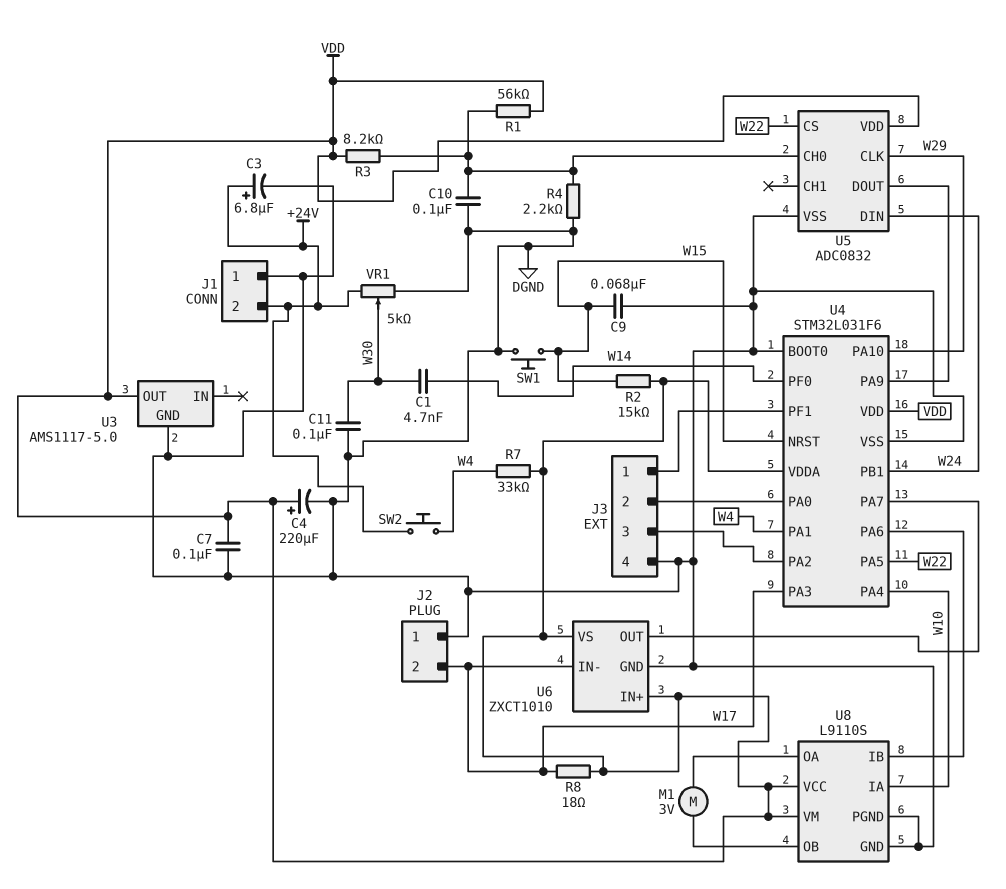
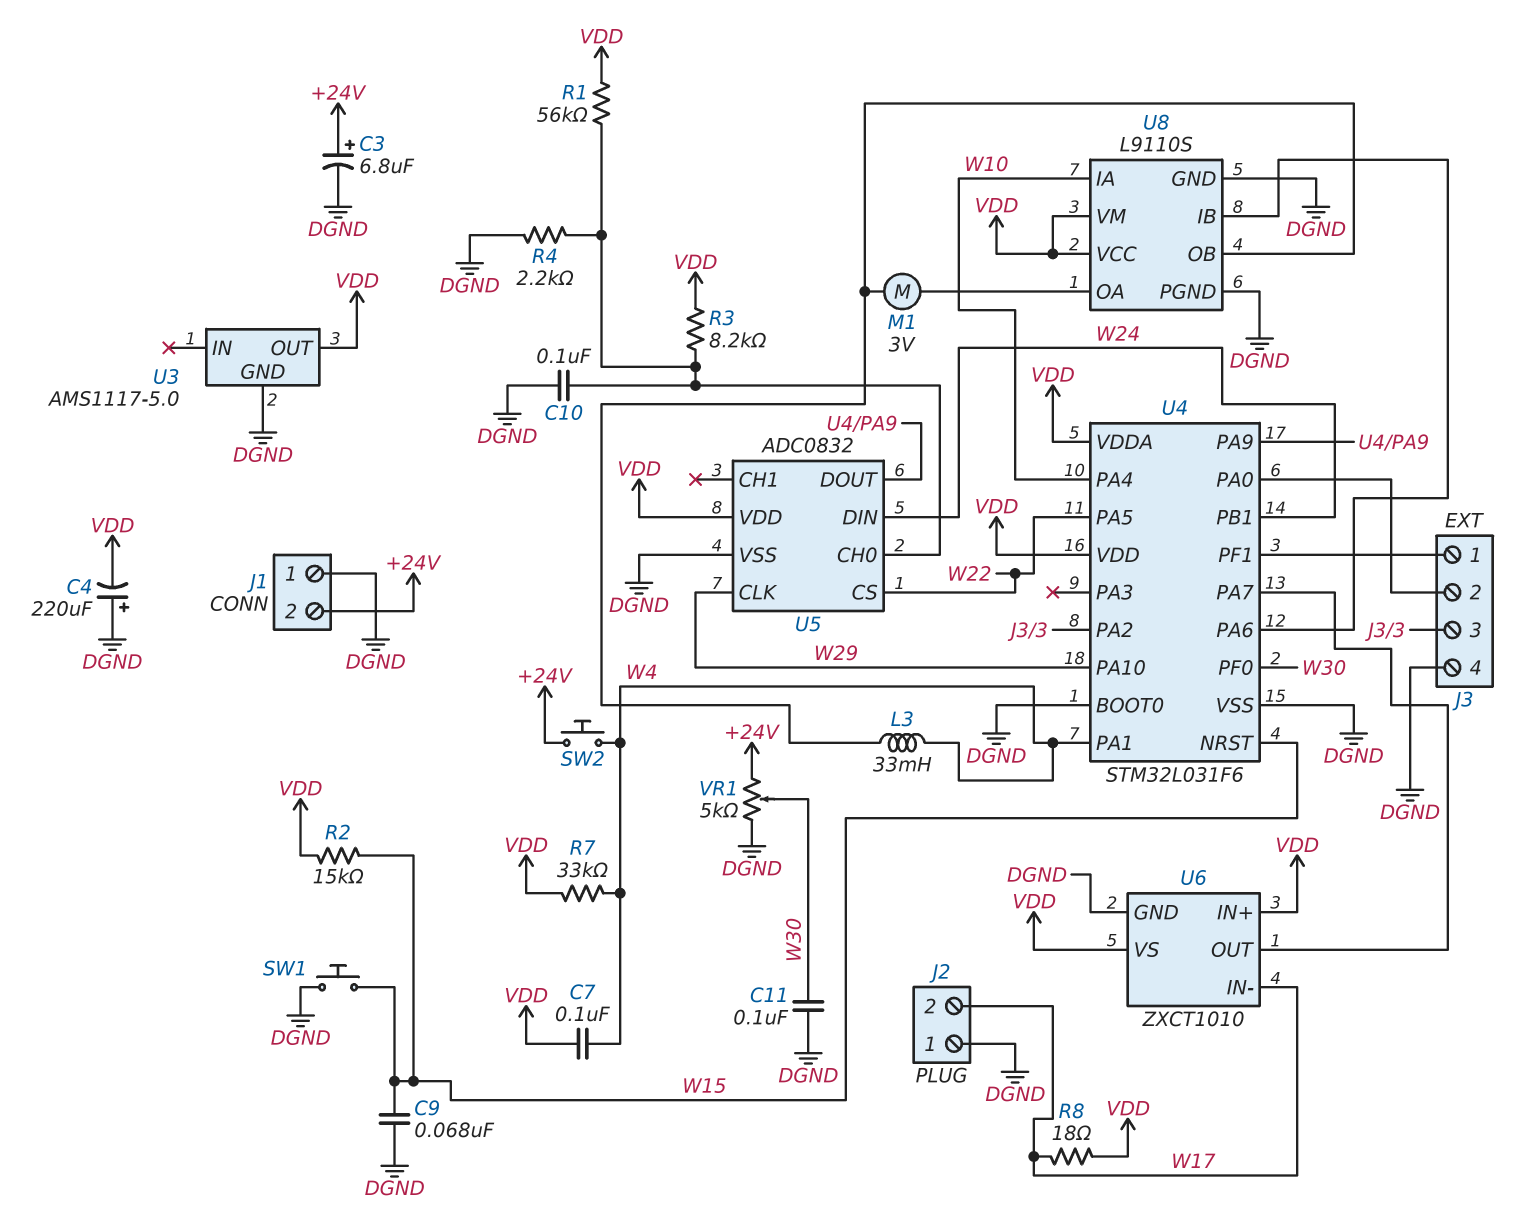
C1: 4.7nF (W14, W30) -> none
C4: 220uF (plus VDD, minus DGND) -> 220uF (plus DGND, minus VDD)
C7: 100nF (DGND, VDD) -> 100nF (VDD, W4)
L3: none -> 33mH (U8/OB, W4)
U4 pin PA3: W17 -> none
U4 pin PF0: W14 -> W30

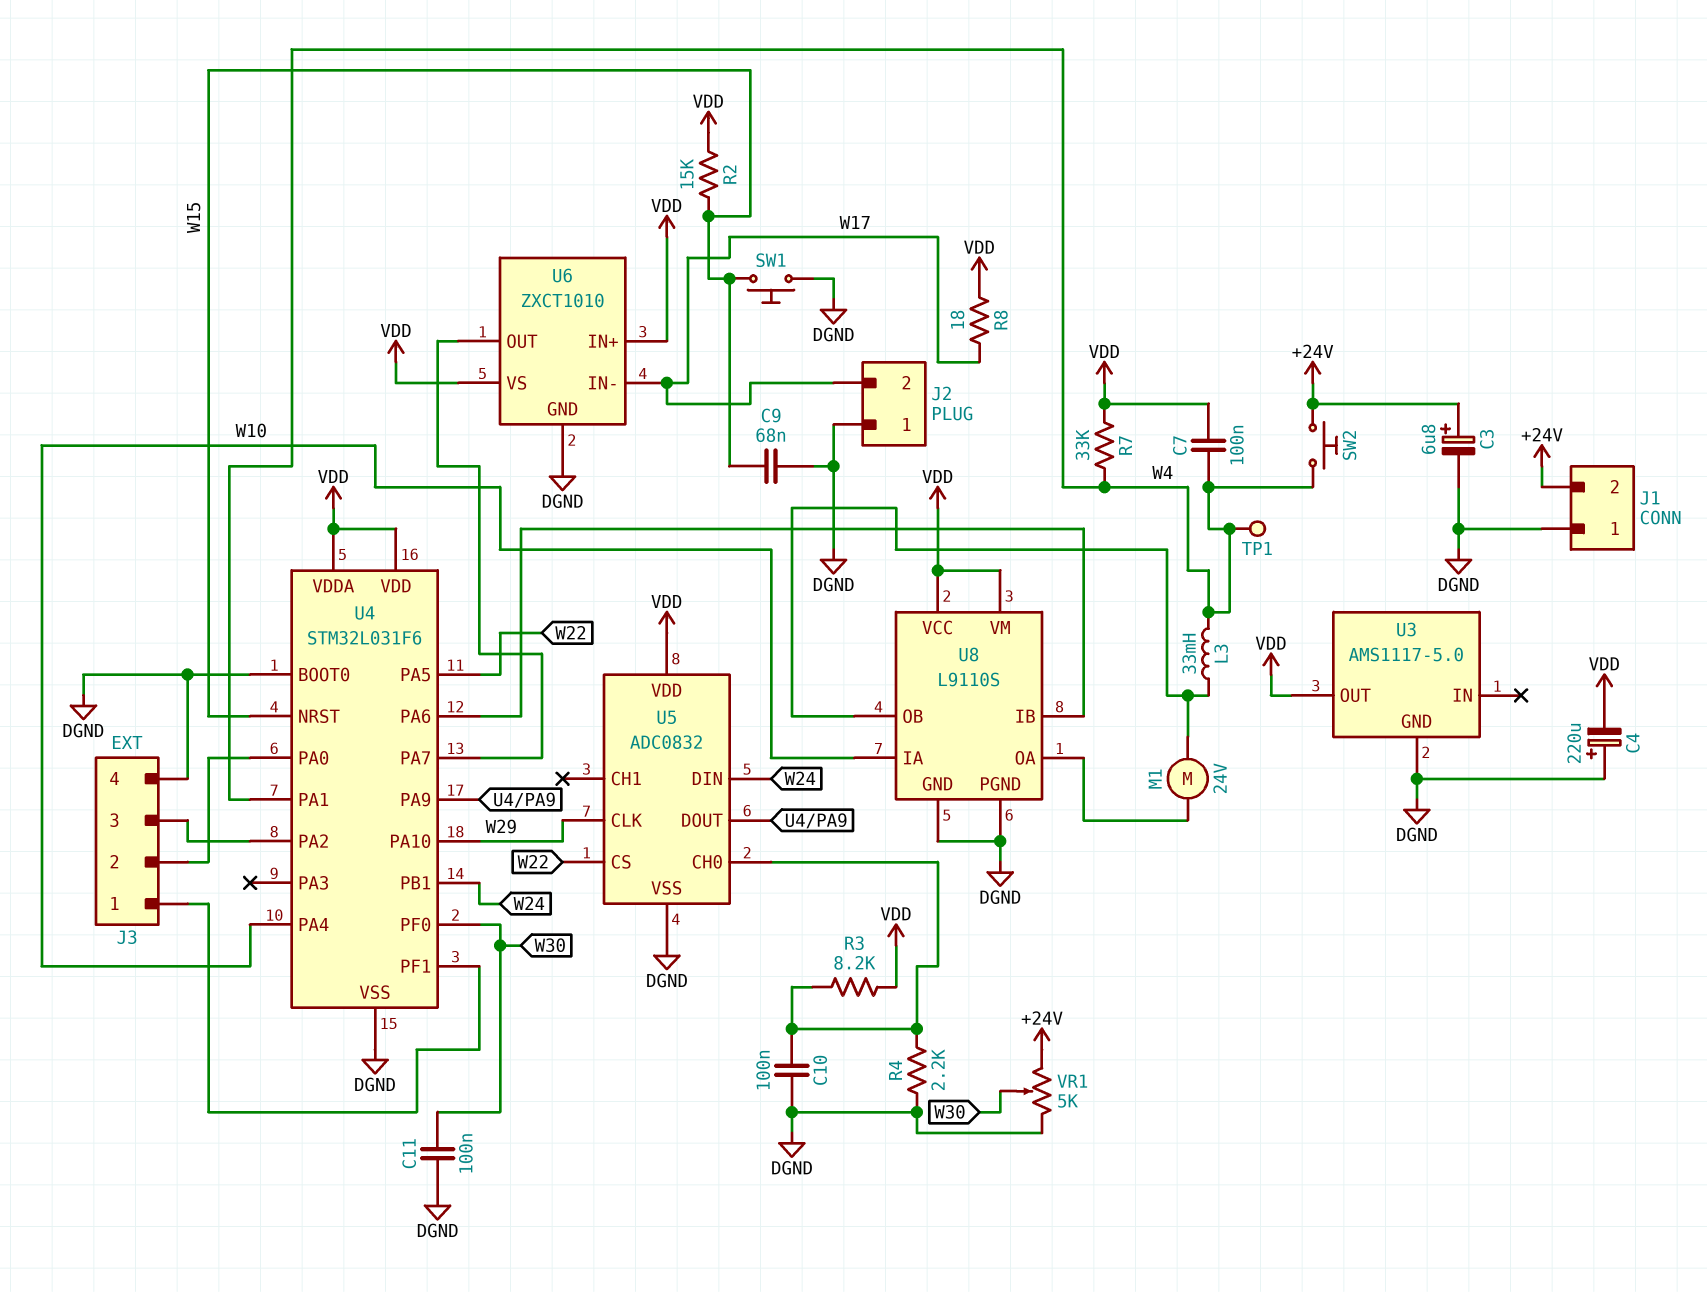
M1: motor 3V (U8/OA, U8/OB) -> motor 24V (U8/OA, U8/OB)
R1: 56k (U5/CH0, VDD) -> none
TP1: none -> test point (W4)

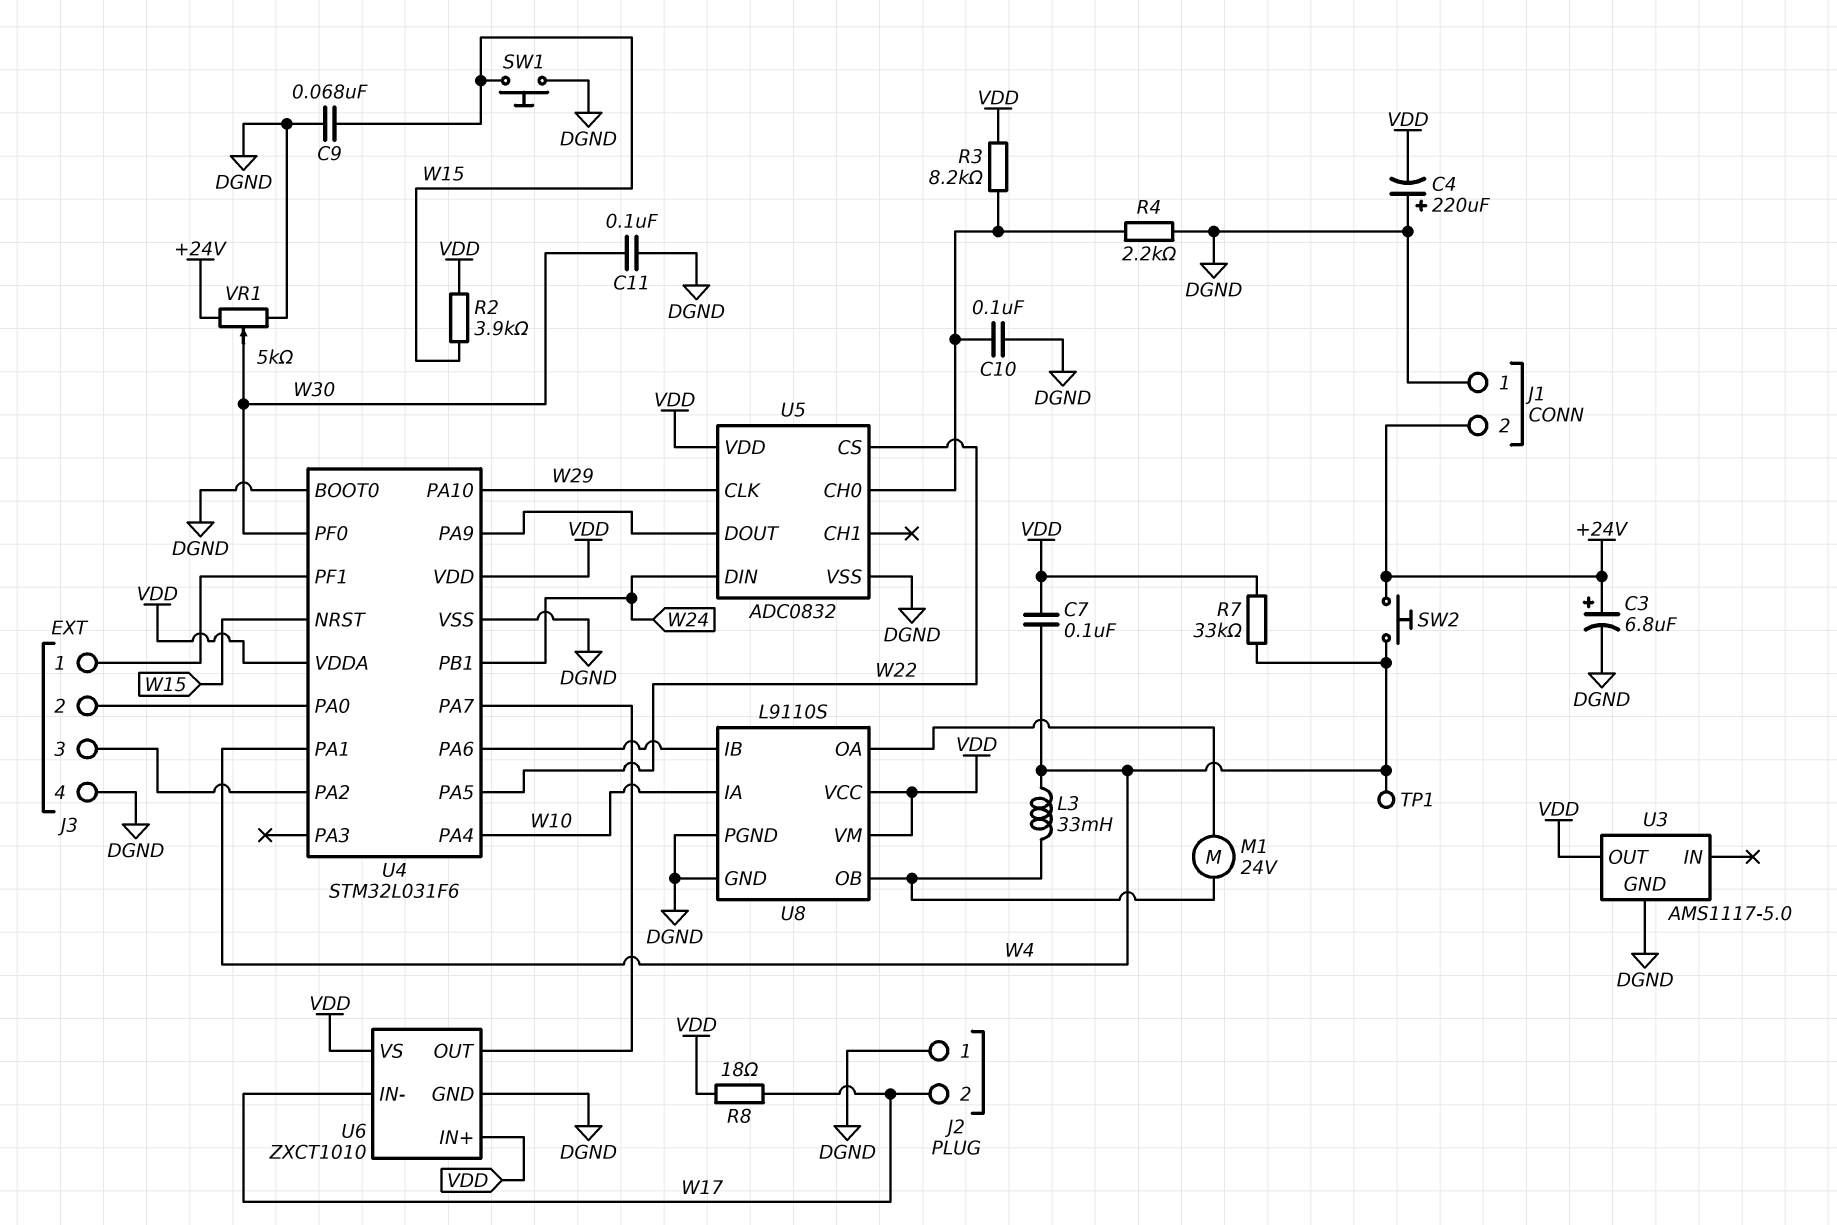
R2: 15k (VDD, W15) -> 3.9k (VDD, W15)

